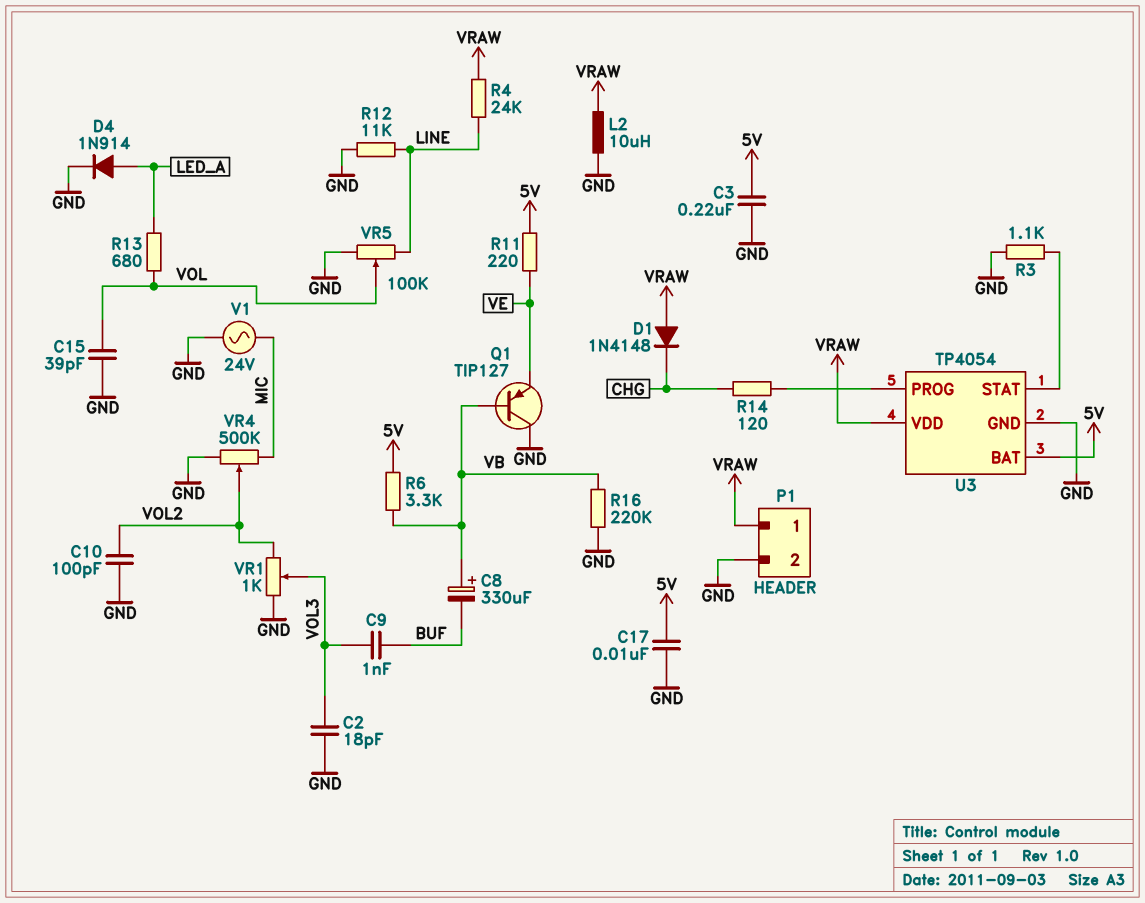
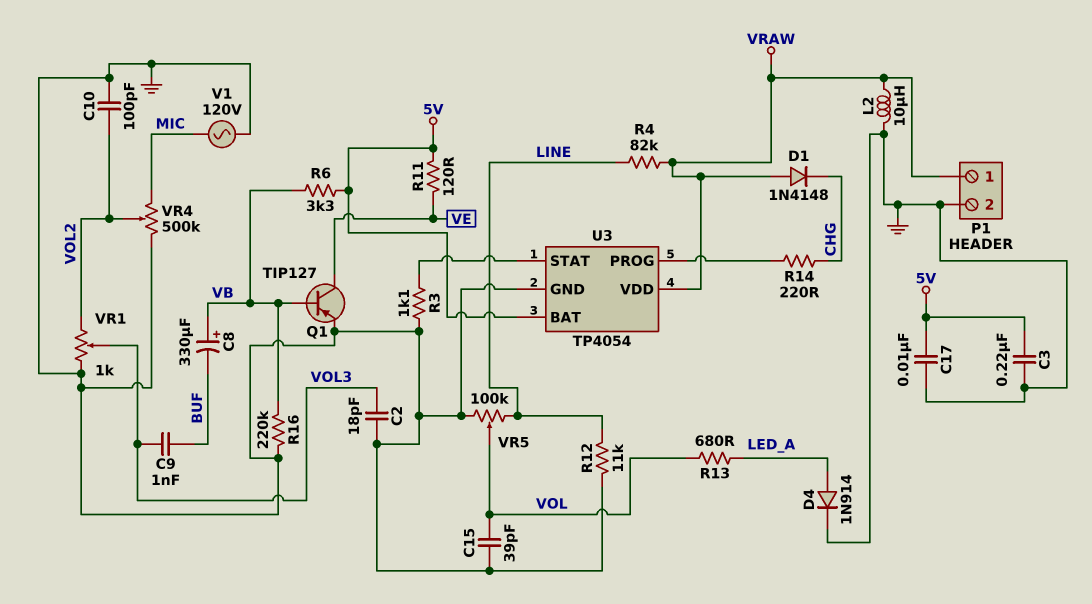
Q1: PNP TIP127 (B VB, C GND, E VE) -> PNP TIP127 (B VB, C VE, E GND)
R4: 24k (LINE, VRAW) -> 82k (LINE, VRAW)
R11: 220 (5V, VE) -> 120 (5V, VE)
R14: 120 (CHG, U3/PROG) -> 220 (CHG, U3/PROG)
V1: AC 24V (GND, MIC) -> AC 120V (GND, MIC)

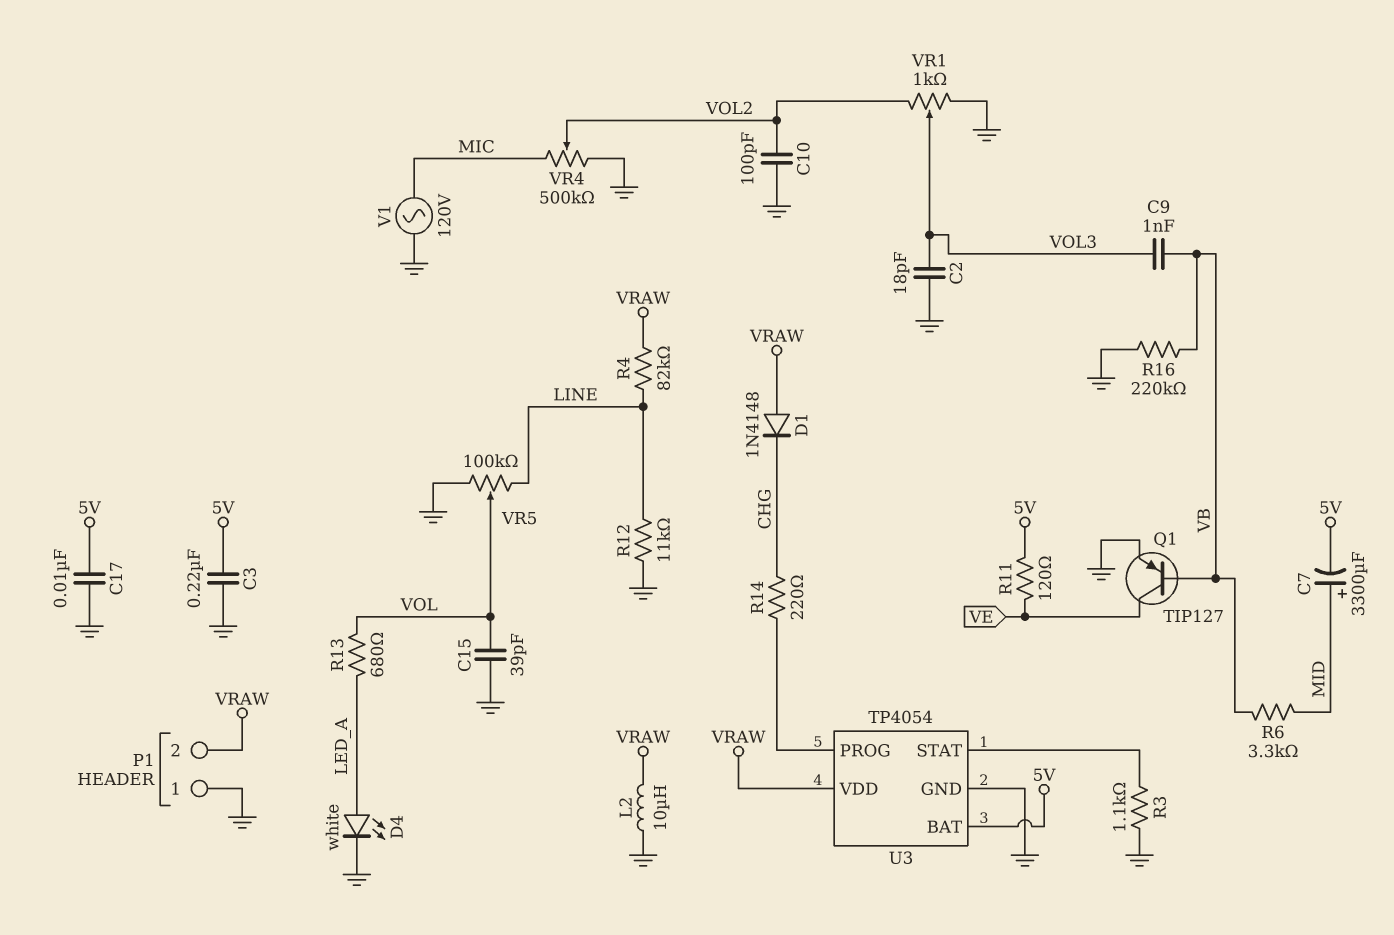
C7: none -> 3300uF (plus MID, minus 5V)
C8: 330uF (plus VB, minus BUF) -> none
C9: 1nF (BUF, VOL3) -> 1nF (VB, VOL3)
D4: diode 1N914 (A LED_A, K GND) -> LED white (A LED_A, K GND)
P1 pin 1: VRAW -> GND
P1 pin 2: GND -> VRAW
R6: 3.3k (5V, VB) -> 3.3k (MID, VB)

